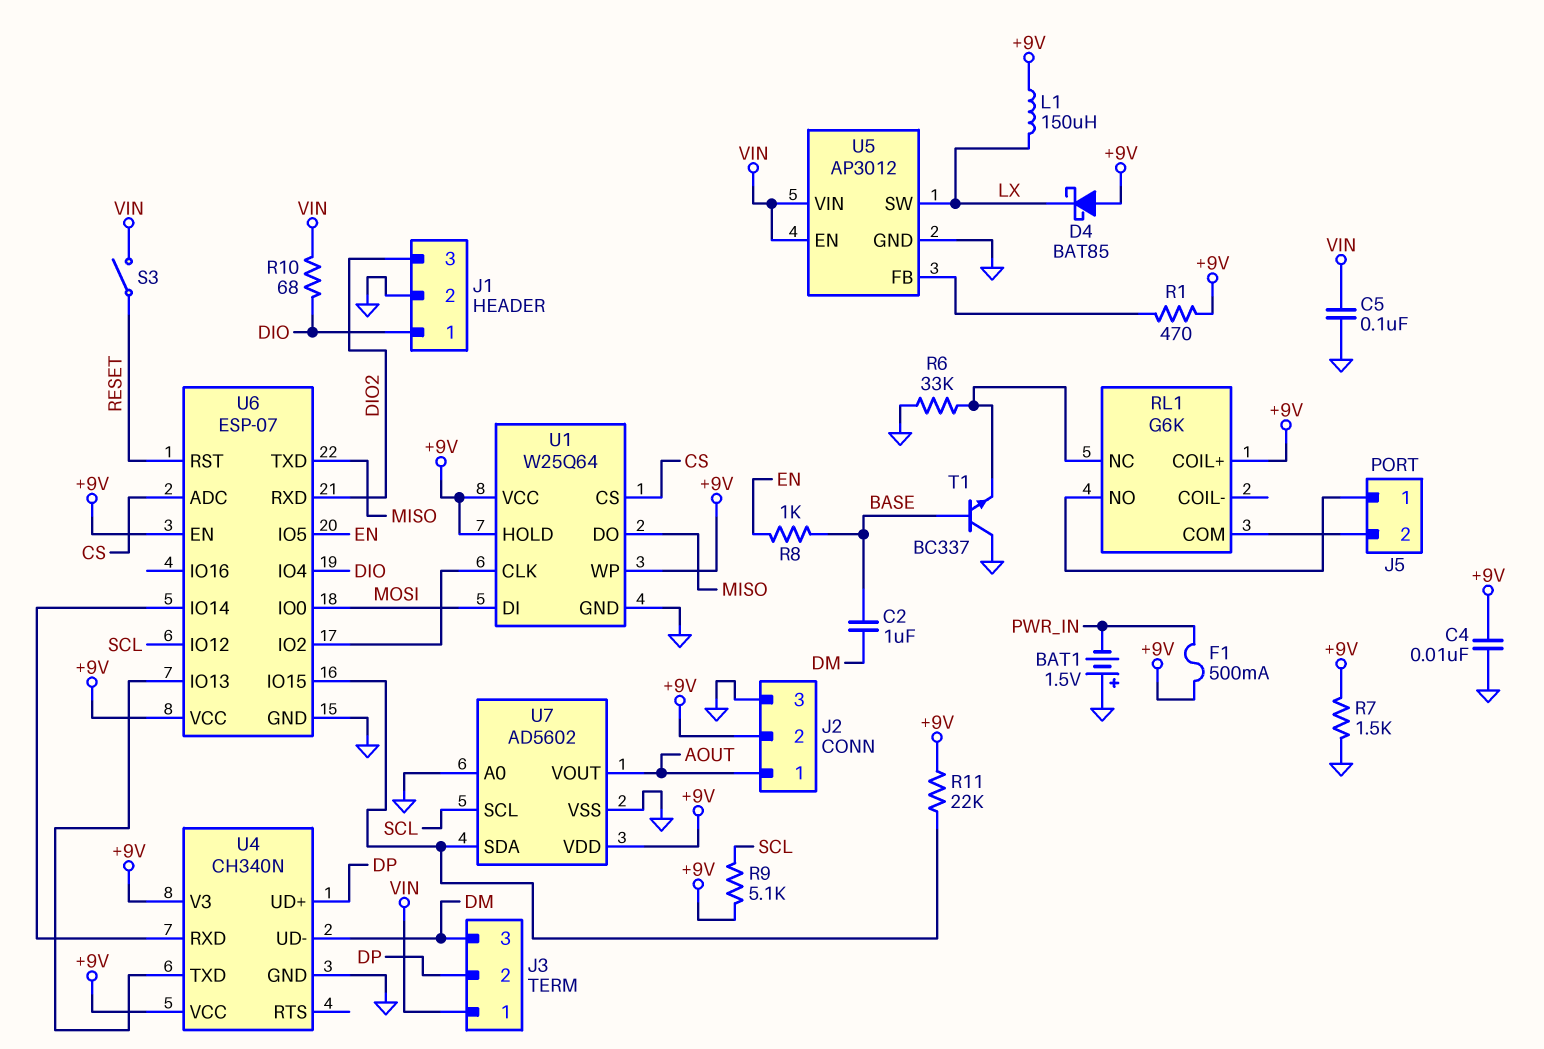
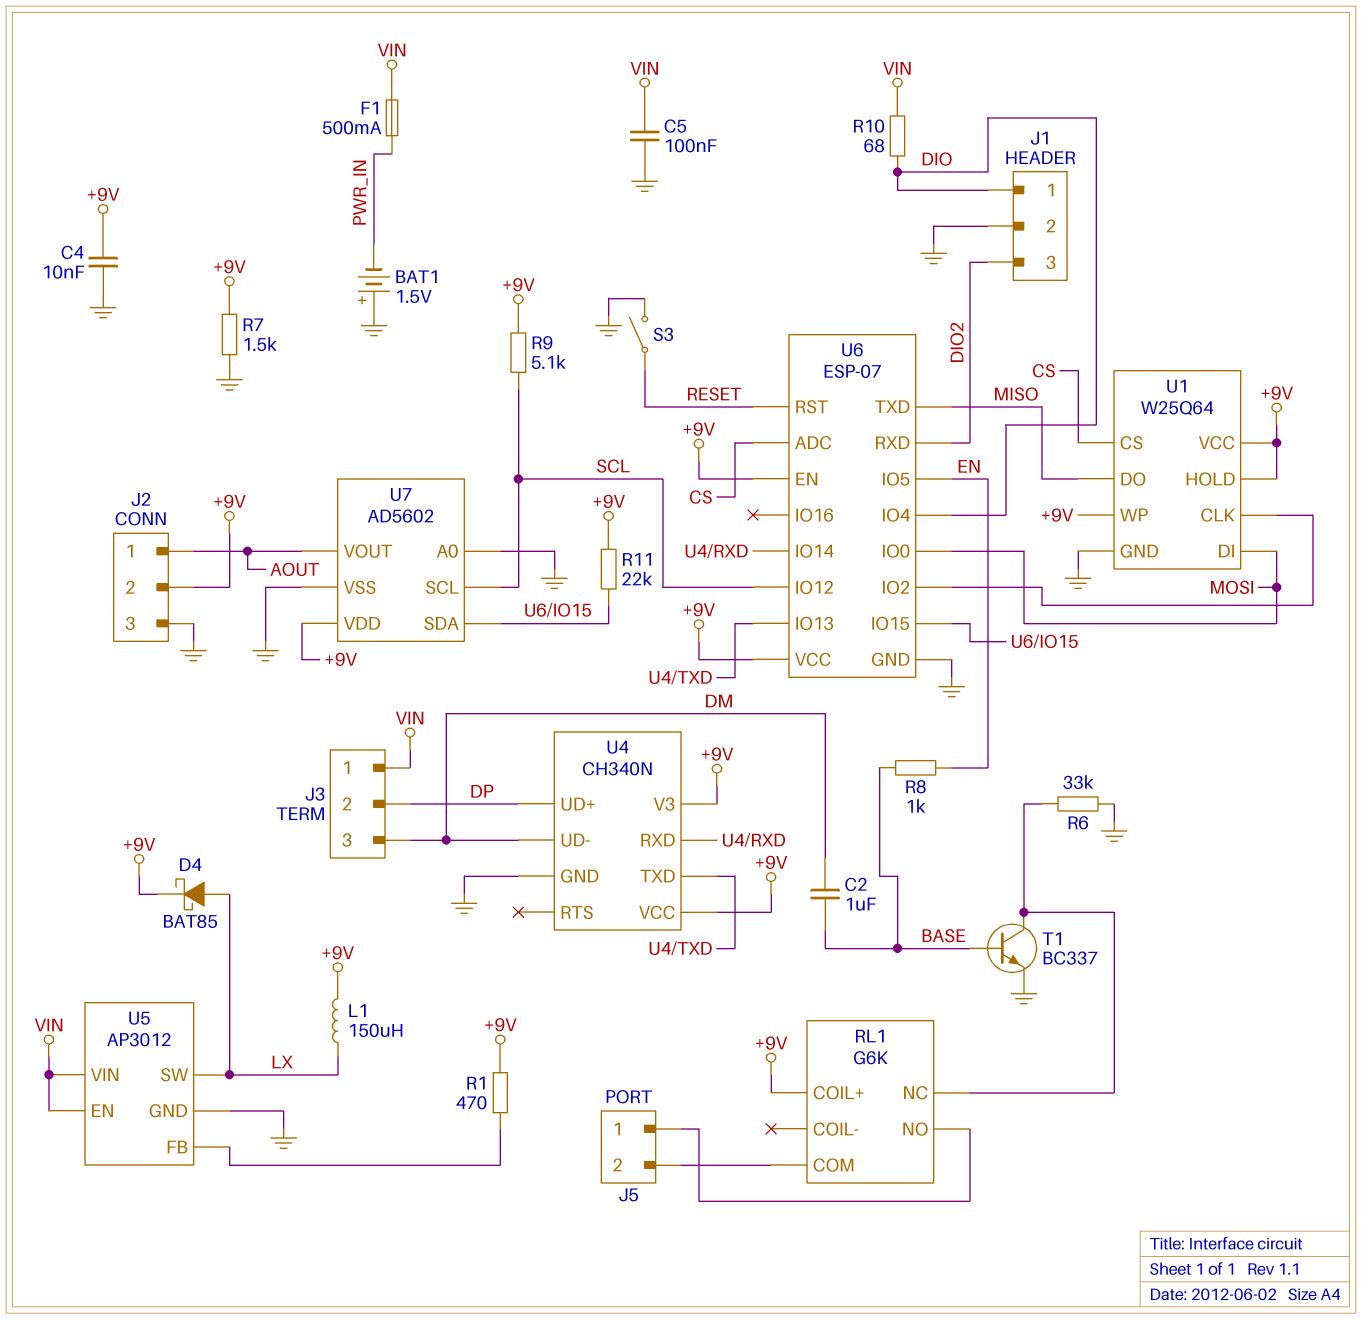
D4: schottky BAT85 (A +9V, K LX) -> schottky BAT85 (A LX, K +9V)
F1: 500mA (+9V, PWR_IN) -> 500mA (PWR_IN, VIN)
S3: switch (RESET, VIN) -> switch (GND, RESET)
T1: NPN BC337 (B BASE, C GND, E RL1/NC) -> NPN BC337 (B BASE, C RL1/NC, E GND)

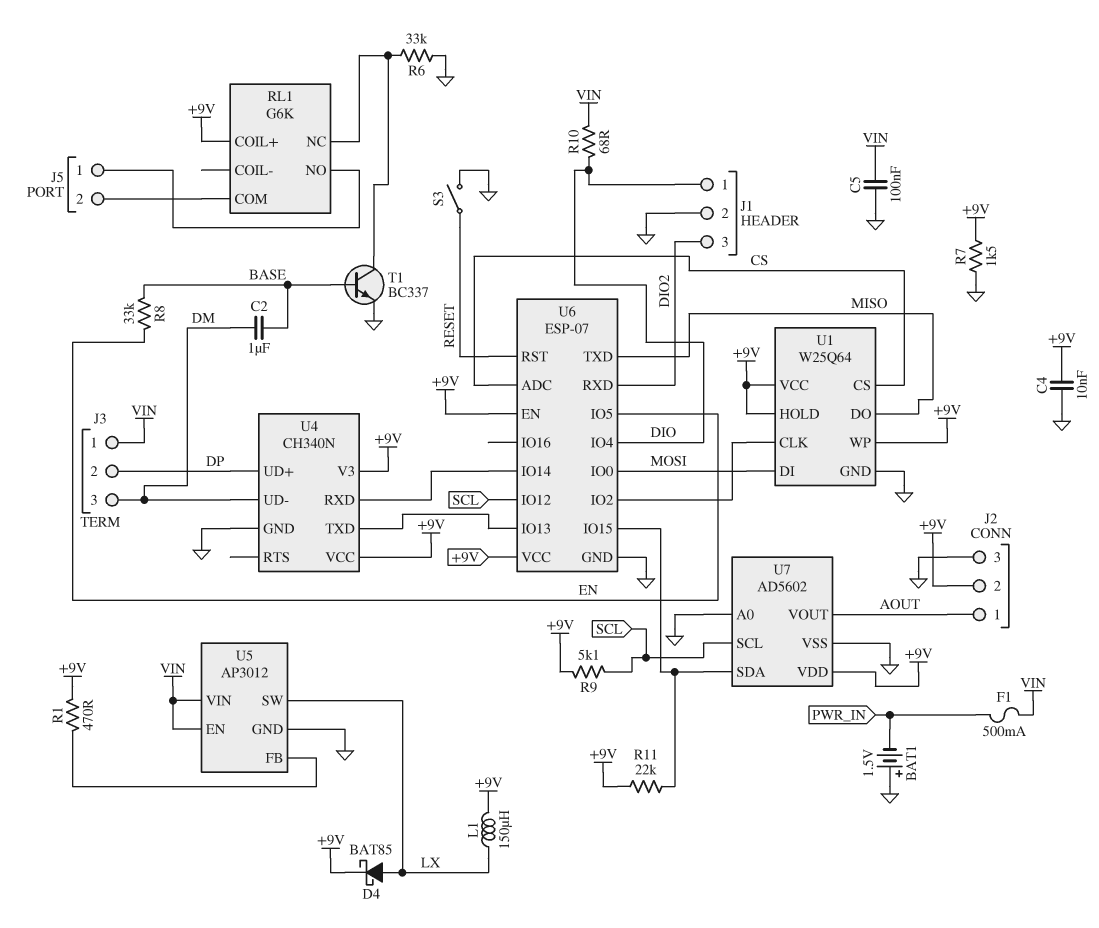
R8: 1k (BASE, EN) -> 33k (BASE, EN)

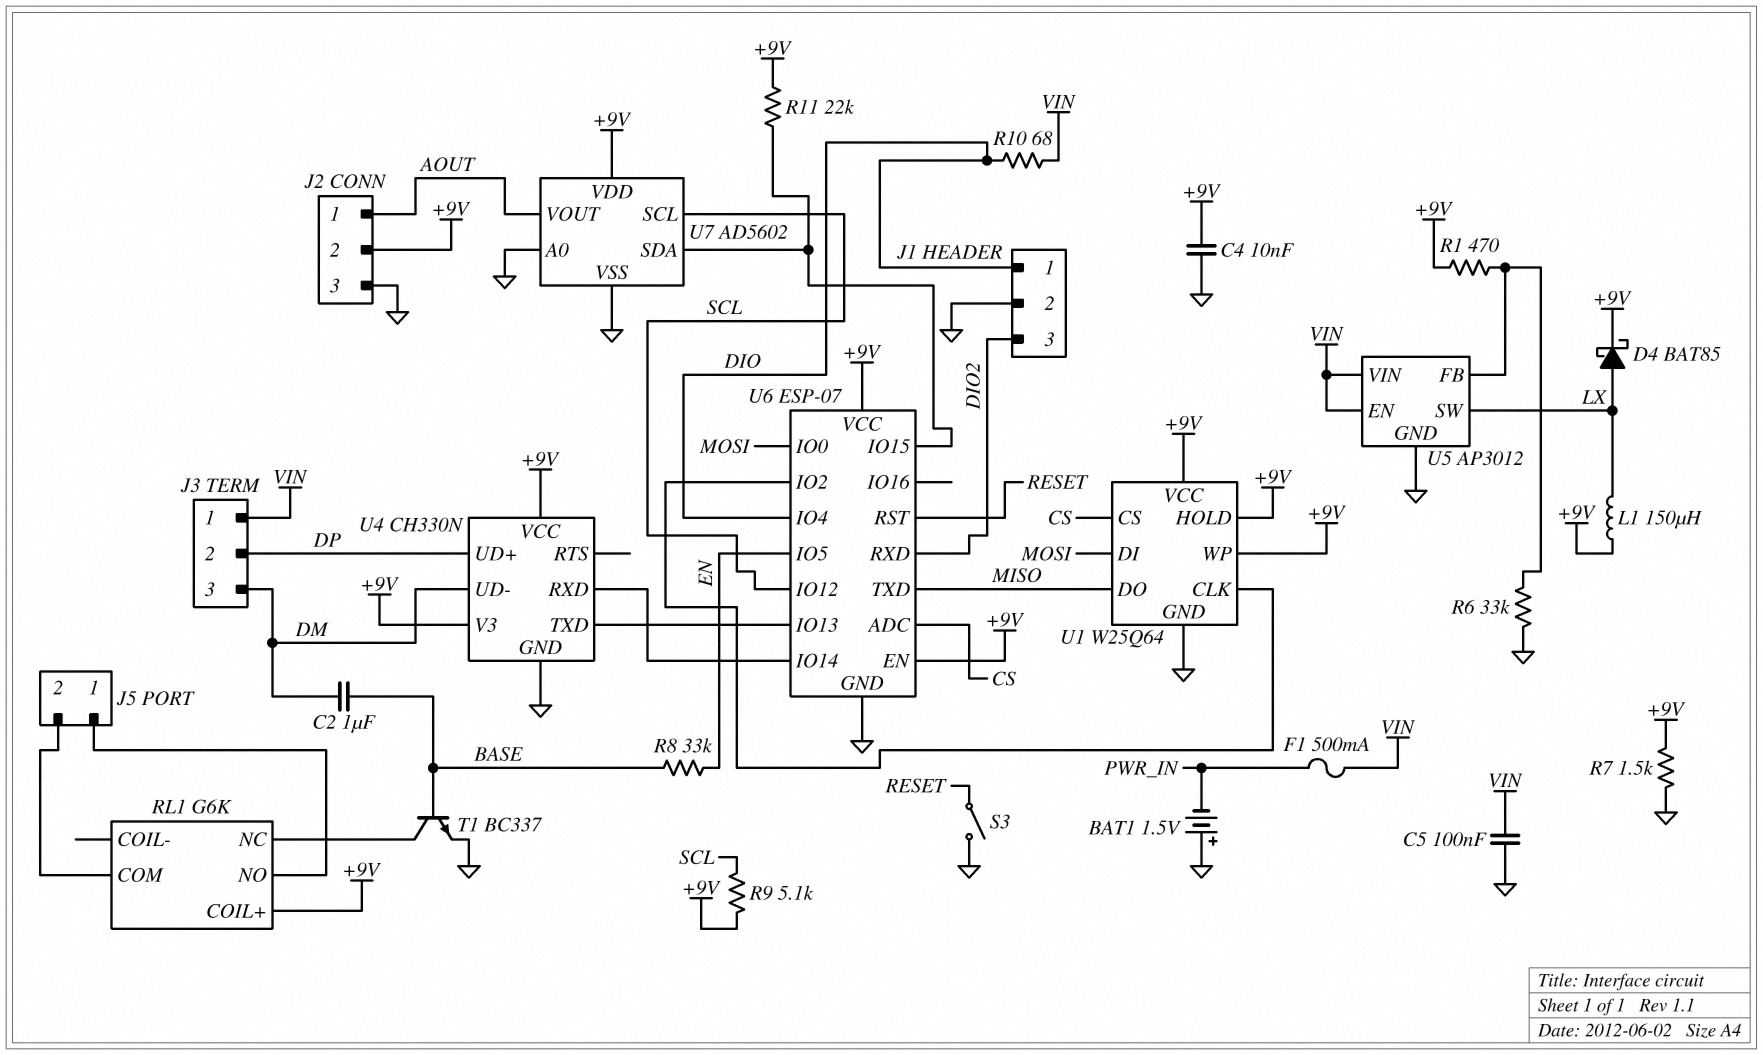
R6: 33k (GND, RL1/NC) -> 33k (GND, U5/FB)
U4: CH340N -> CH330N

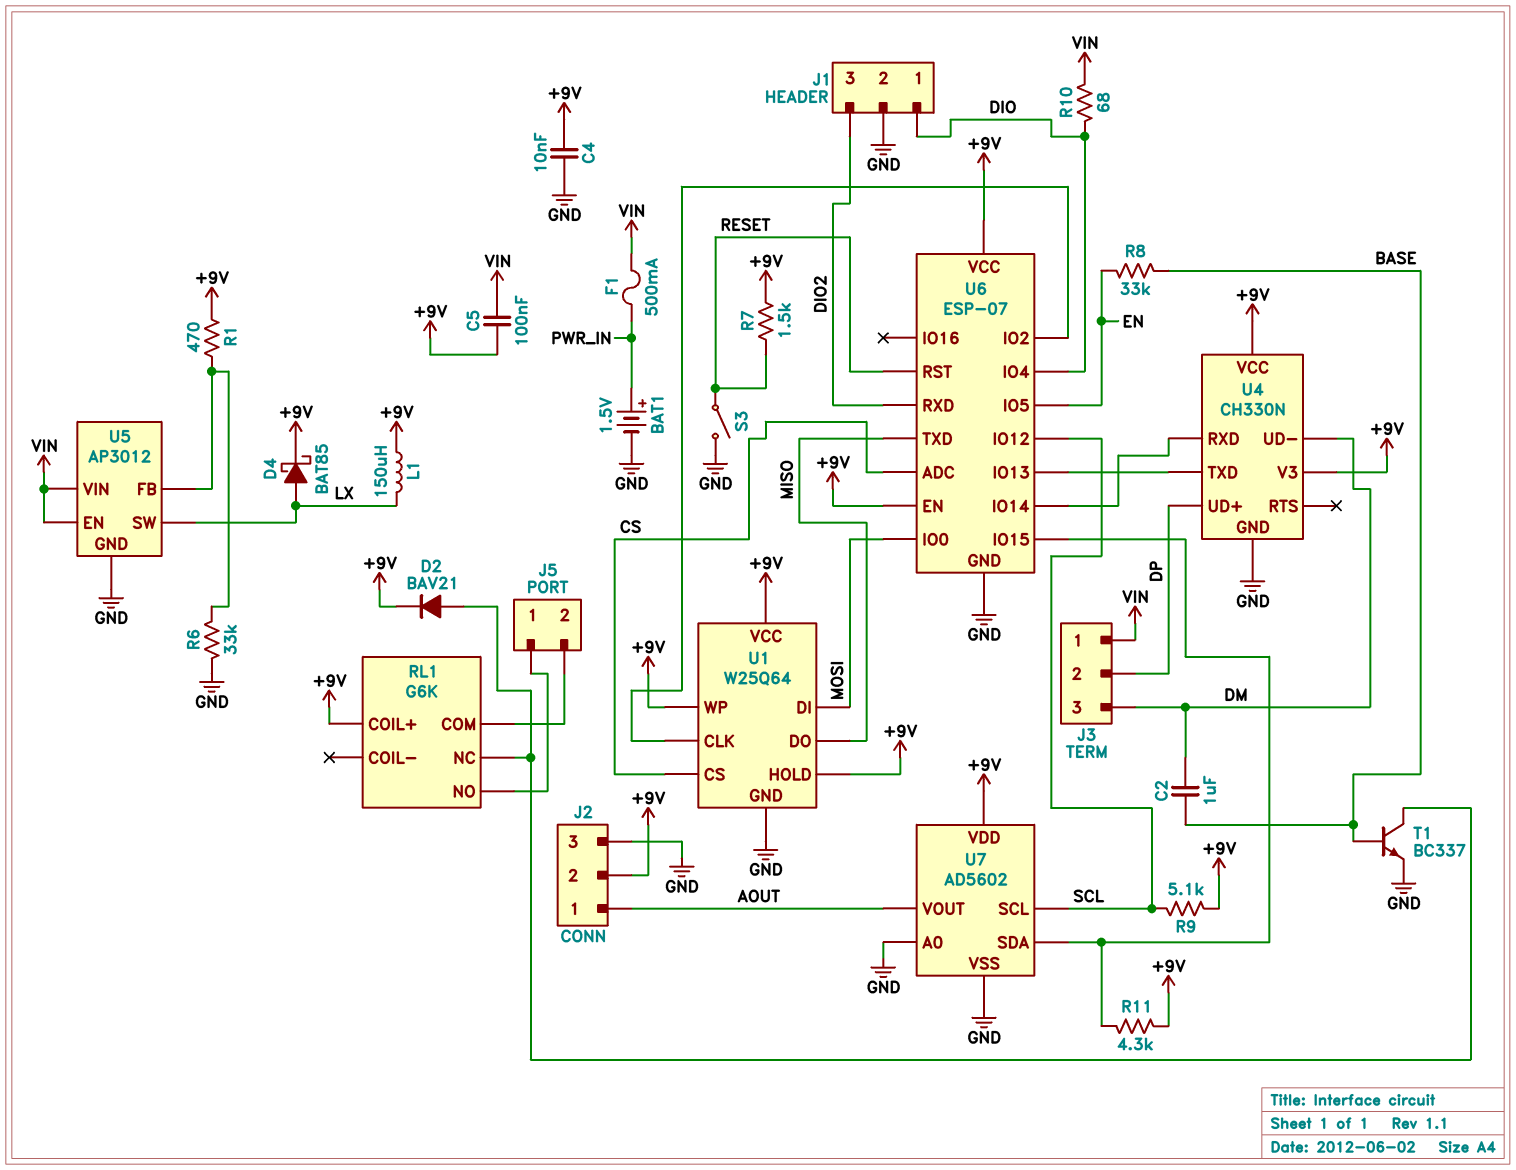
BAT1: 1.5V (plus GND, minus PWR_IN) -> 1.5V (plus PWR_IN, minus GND)
C5: 100nF (GND, VIN) -> 100nF (+9V, VIN)
D2: none -> diode BAV21 (A RL1/NC, K +9V)
R7: 1.5k (+9V, GND) -> 1.5k (+9V, RESET)
R11: 22k (+9V, U6/IO15) -> 4.3k (+9V, U6/IO15)

